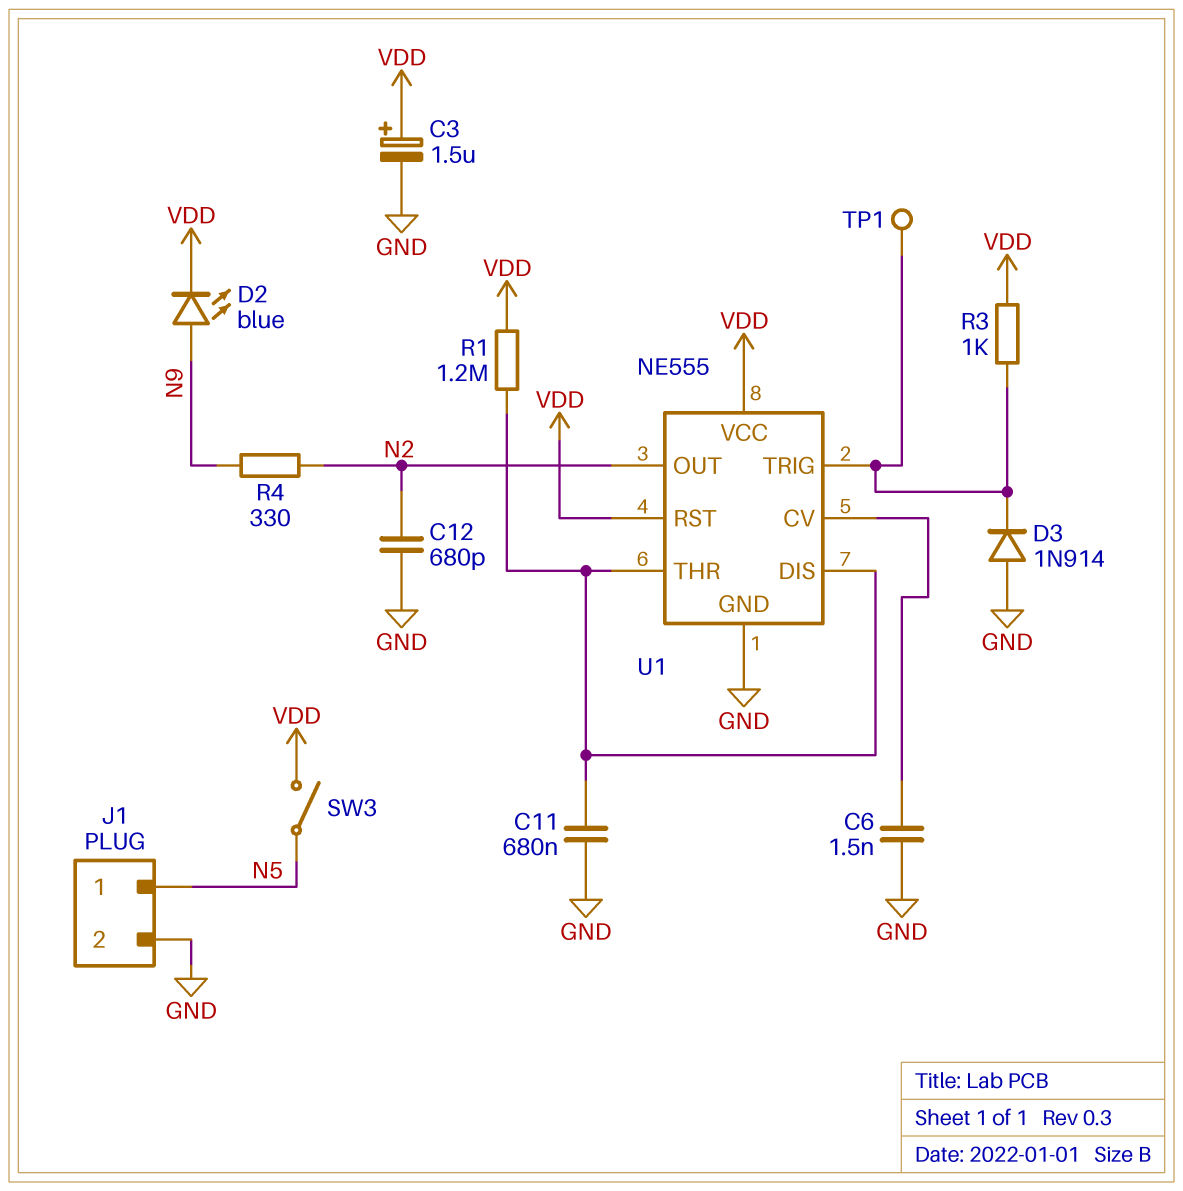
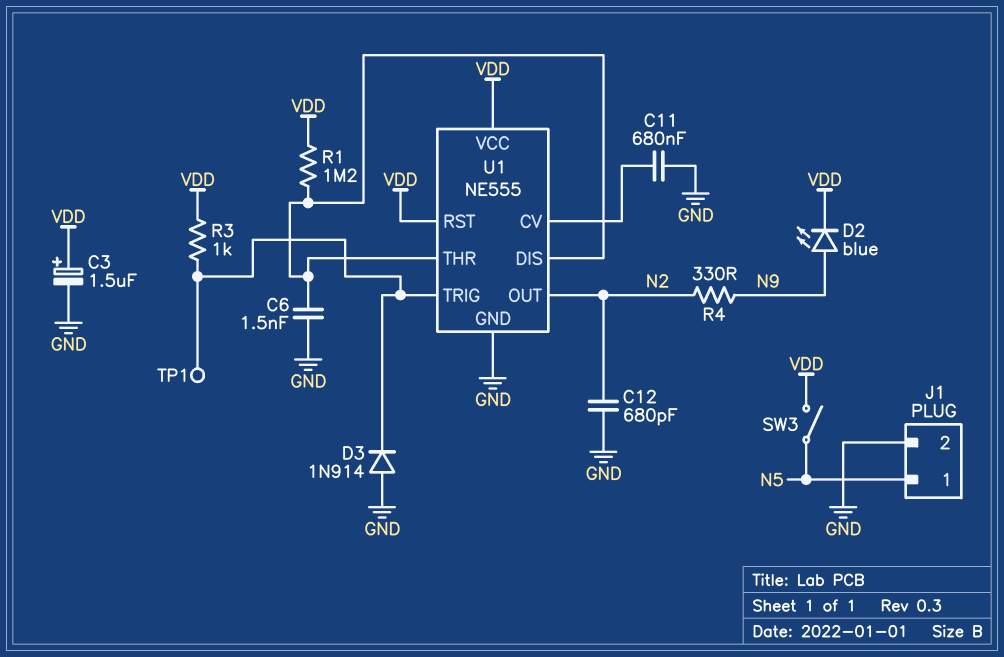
C6: 1.5nF (GND, U1/CV) -> 1.5nF (GND, U1/DIS)
C11: 680nF (GND, U1/DIS) -> 680nF (GND, U1/CV)

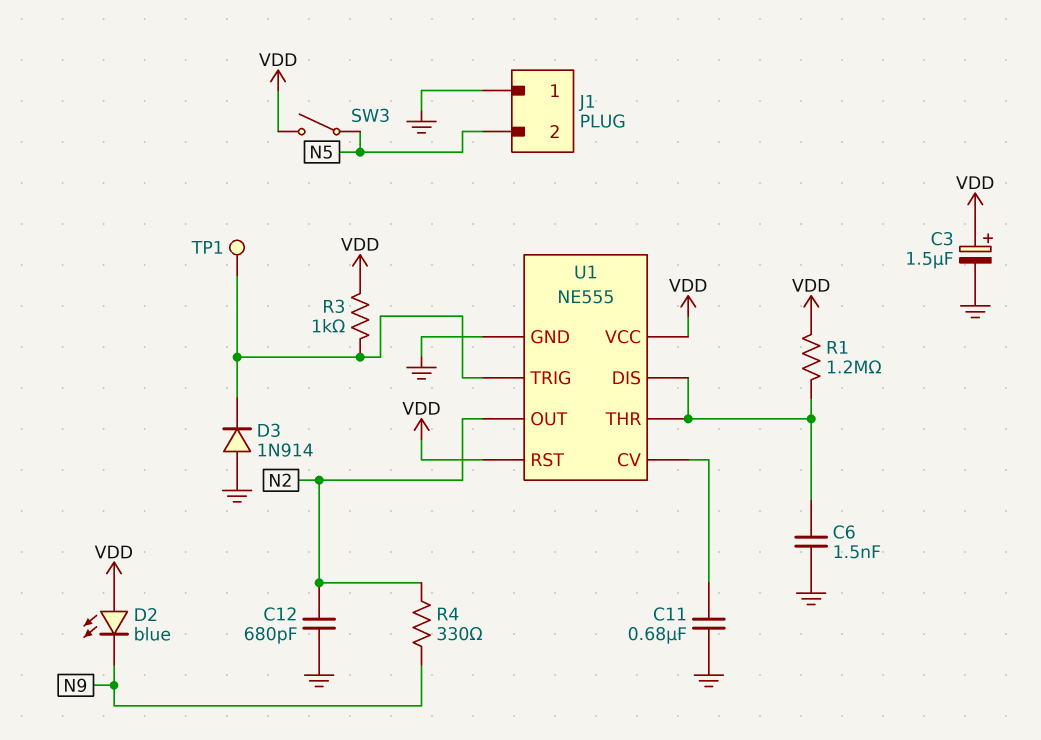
D2: LED blue (A N9, K VDD) -> LED blue (A VDD, K N9)
J1 pin 1: N5 -> GND
J1 pin 2: GND -> N5

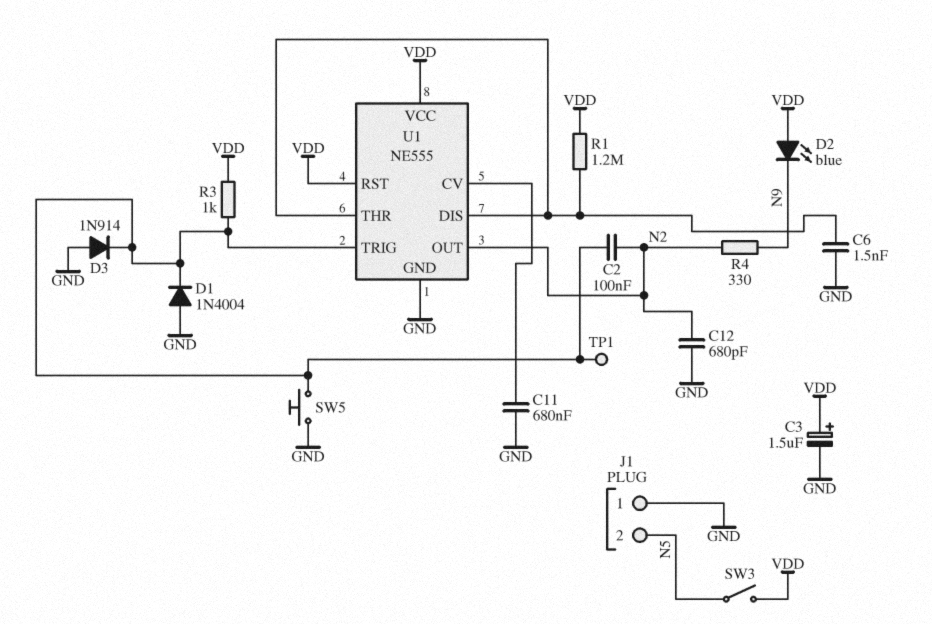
C2: none -> 100nF (N2, U1/TRIG)
D1: none -> diode 1N4004 (A GND, K U1/TRIG)
SW5: none -> button (GND, U1/TRIG)

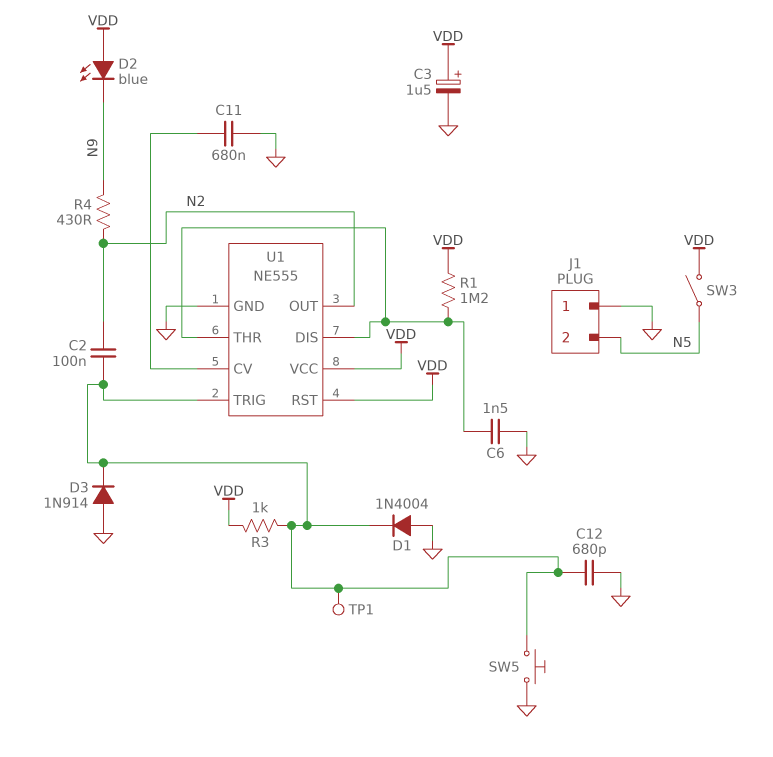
C12: 680pF (GND, N2) -> 680pF (GND, U1/TRIG)
R4: 330 (N2, N9) -> 430 (N2, N9)

